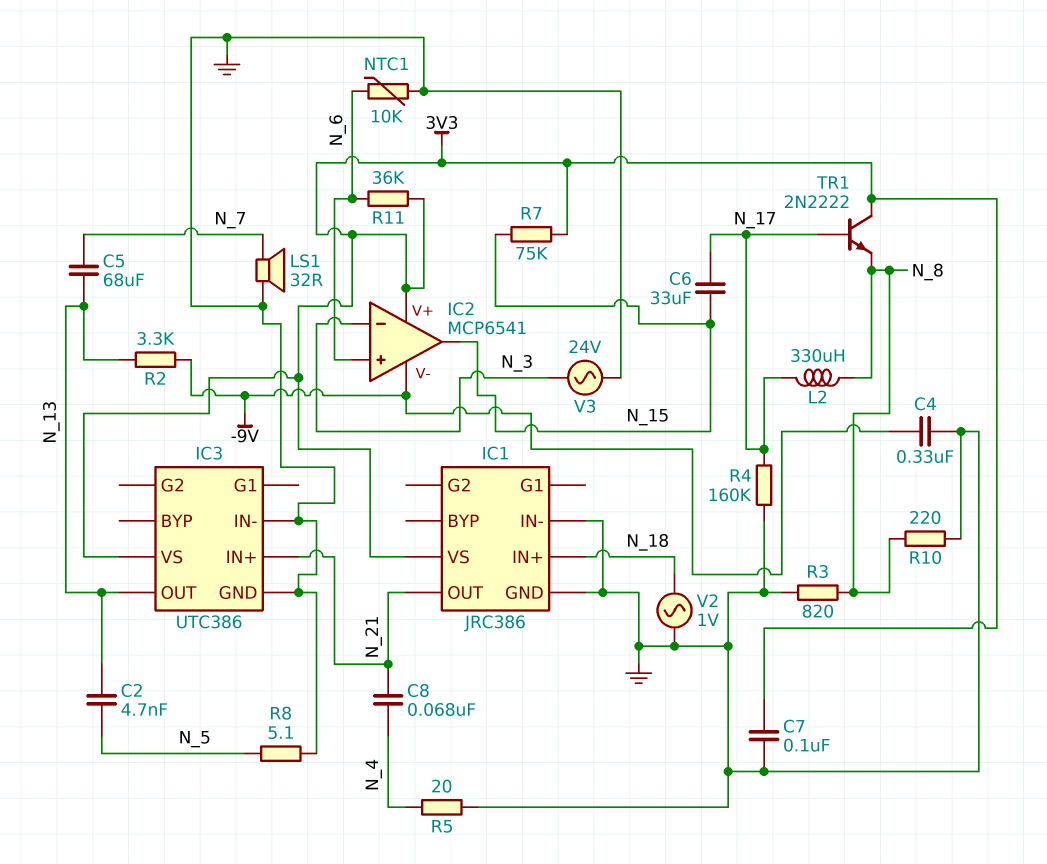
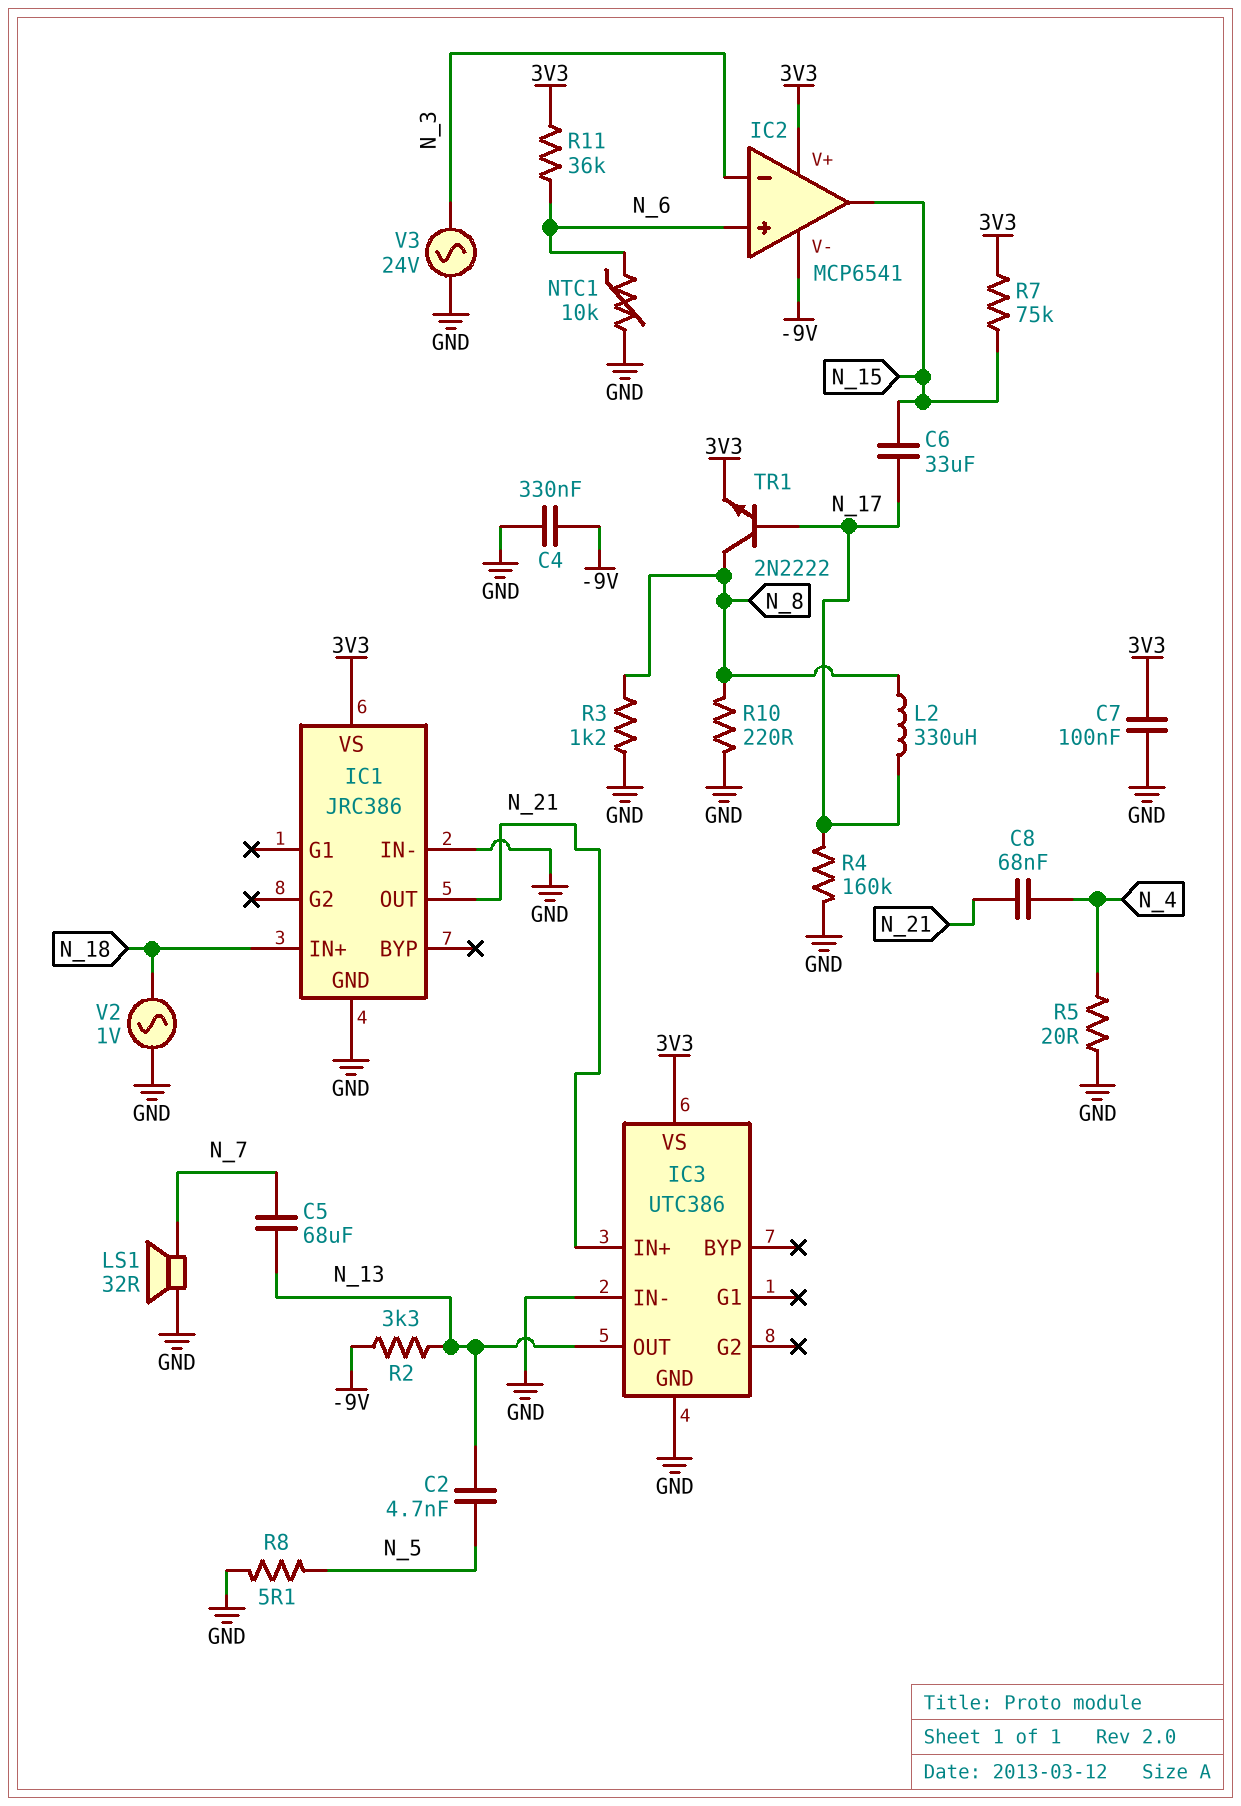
R3: 820 (GND, N_8) -> 1.2k (GND, N_8)
TR1: NPN 2N2222 (B N_17, C 3V3, E N_8) -> NPN 2N2222 (B N_17, C N_8, E 3V3)

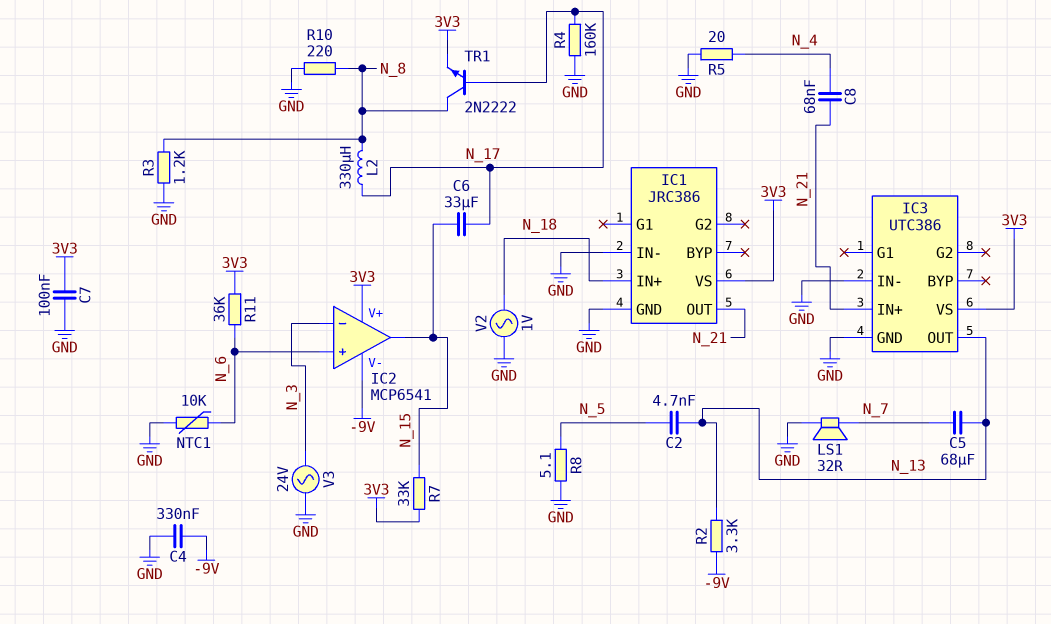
R7: 75k (3V3, N_15) -> 33k (3V3, N_15)

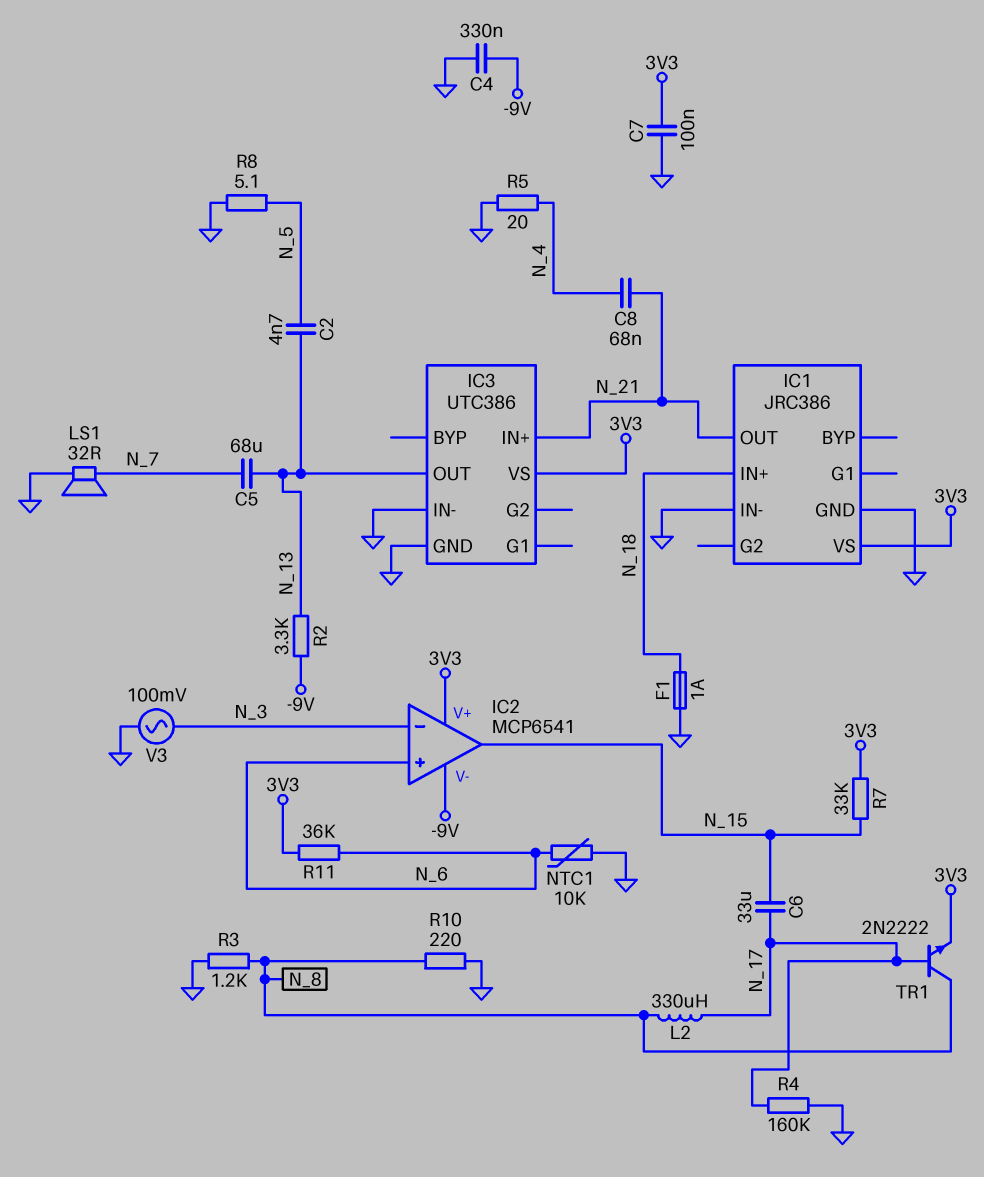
F1: none -> 1A (GND, N_18)
V2: AC 1V (GND, N_18) -> none
V3: AC 24V (GND, N_3) -> AC 100mV (GND, N_3)

